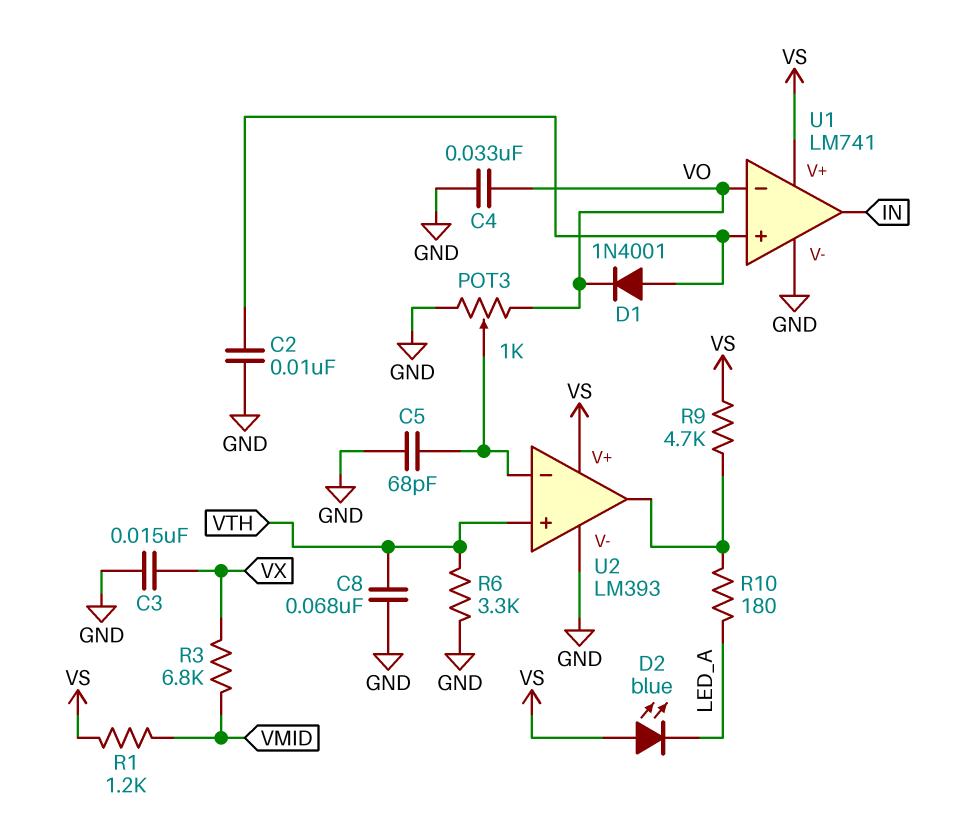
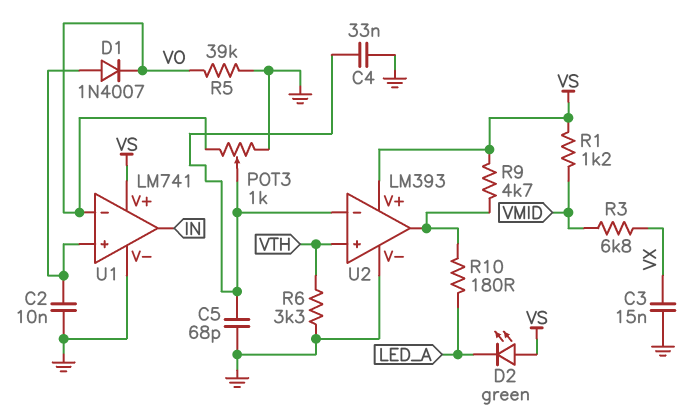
C4: 33nF (GND, VO) -> 33nF (GND, U2/in-)
C8: 68nF (GND, VTH) -> none
D1: diode 1N4001 (A U1/in+, K VO) -> diode 1N4007 (A U1/in+, K VO)
D2: LED blue (A VS, K LED_A) -> LED green (A VS, K LED_A)
R5: none -> 39k (GND, VO)

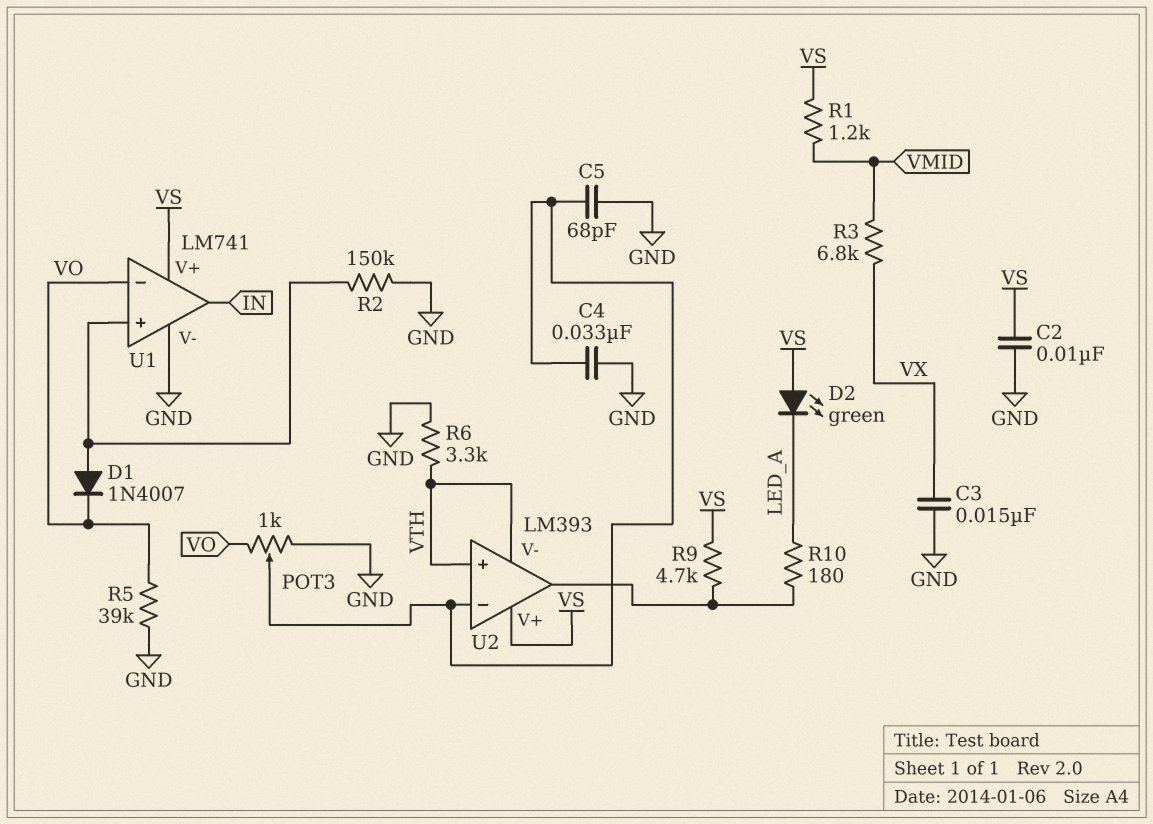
C2: 10nF (GND, U1/in+) -> 10nF (GND, VS)
R2: none -> 150k (GND, U1/in+)
U2 pin V-: GND -> VTH

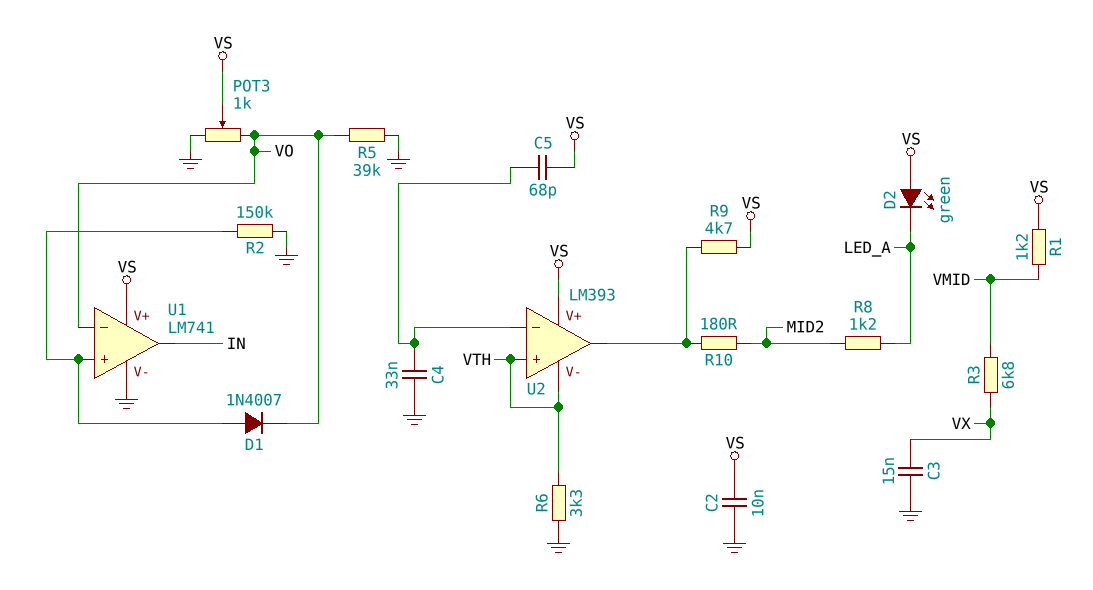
C5: 68pF (GND, U2/in-) -> 68pF (U2/in-, VS)
POT3: 1k (GND, VO, wiper U2/in-) -> 1k (GND, VO, wiper VS)
R8: none -> 1.2k (LED_A, MID2)
R10: 180 (LED_A, U2/out) -> 180 (MID2, U2/out)

